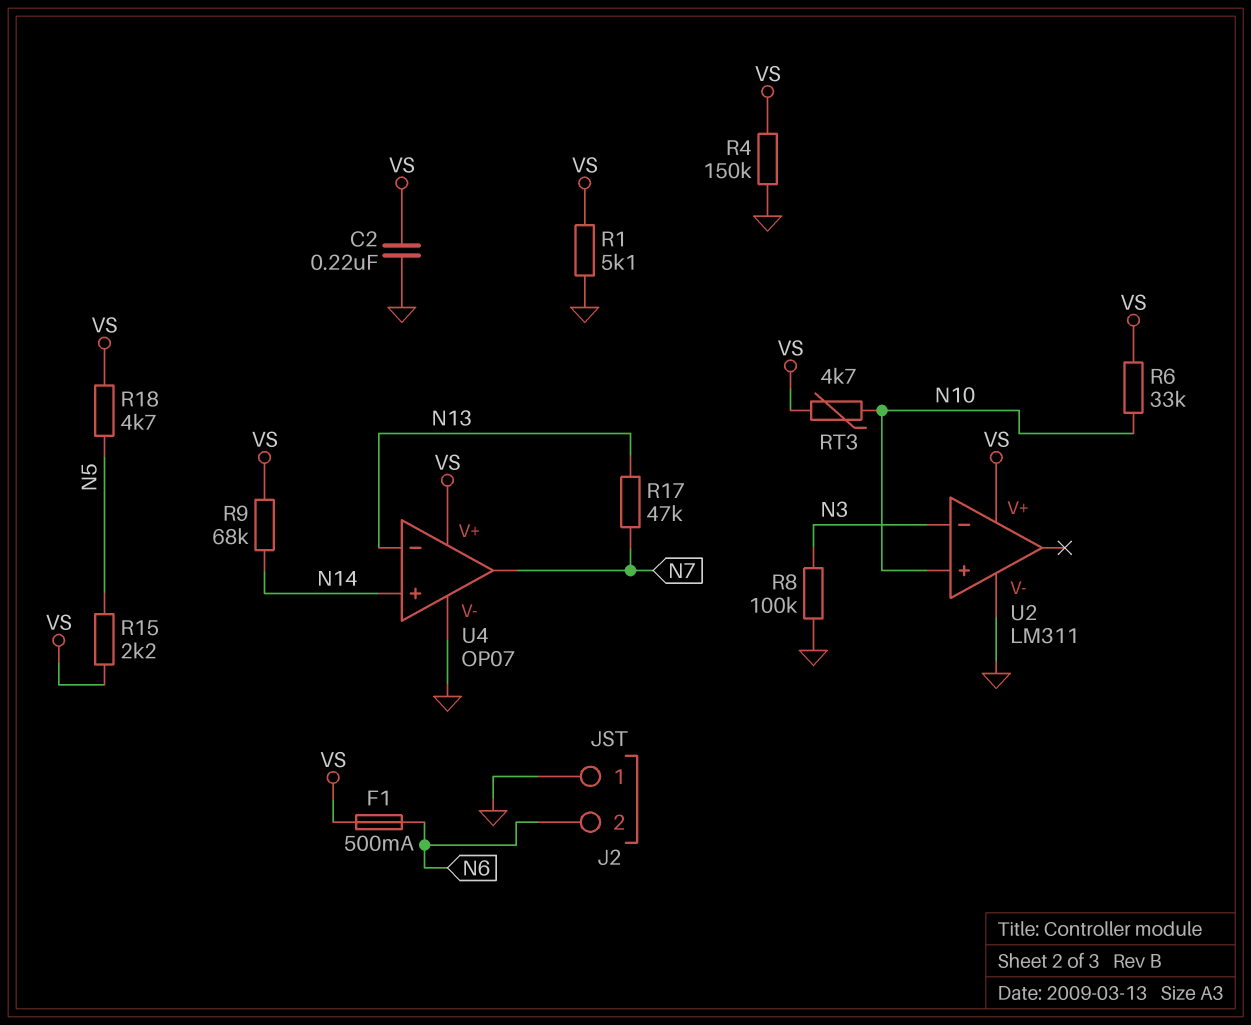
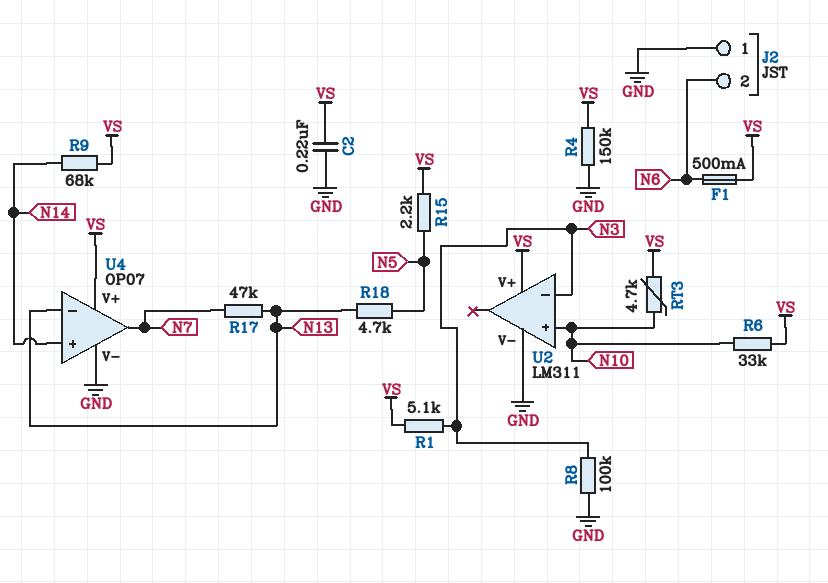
R1: 5.1k (GND, VS) -> 5.1k (N3, VS)
R18: 4.7k (N5, VS) -> 4.7k (N5, N13)

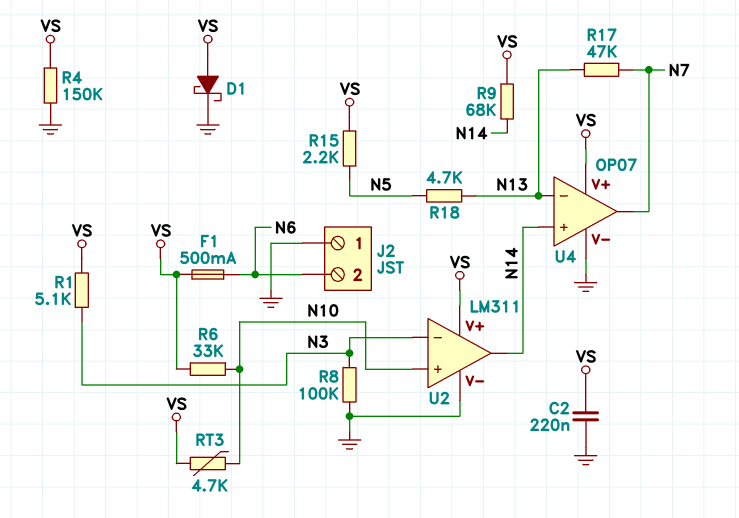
D1: none -> schottky (A VS, K GND)
U2 pin out: none -> N14

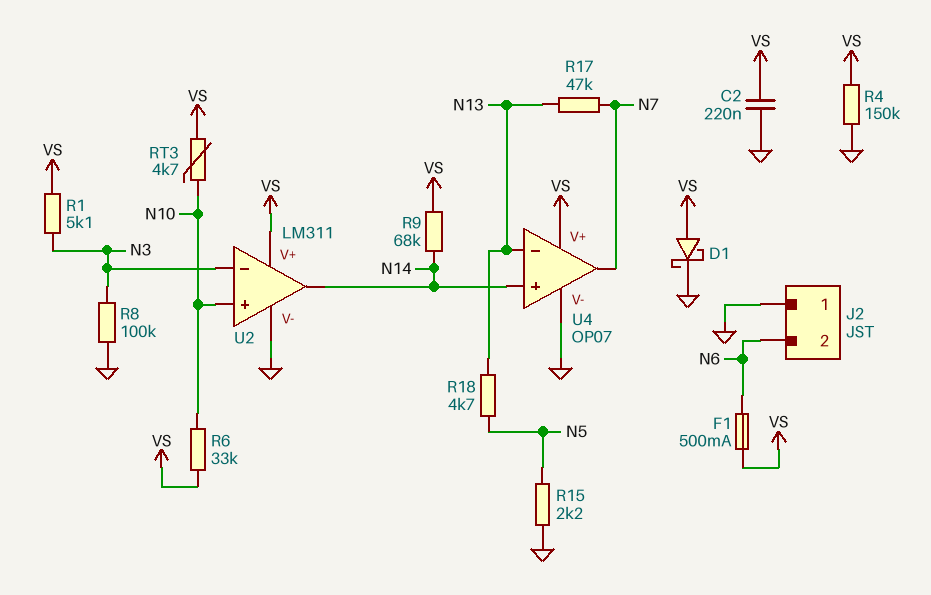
R15: 2.2k (N5, VS) -> 2.2k (GND, N5)

